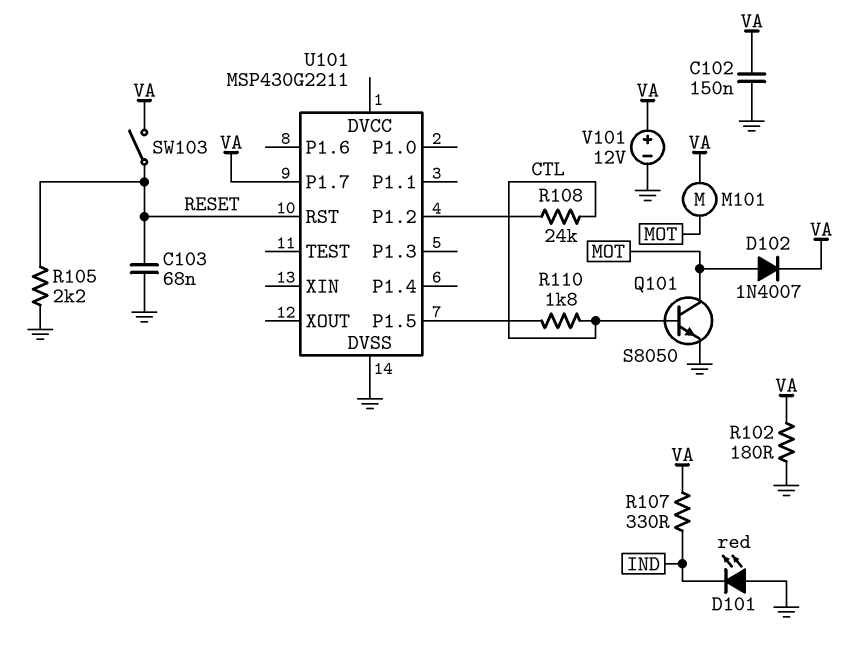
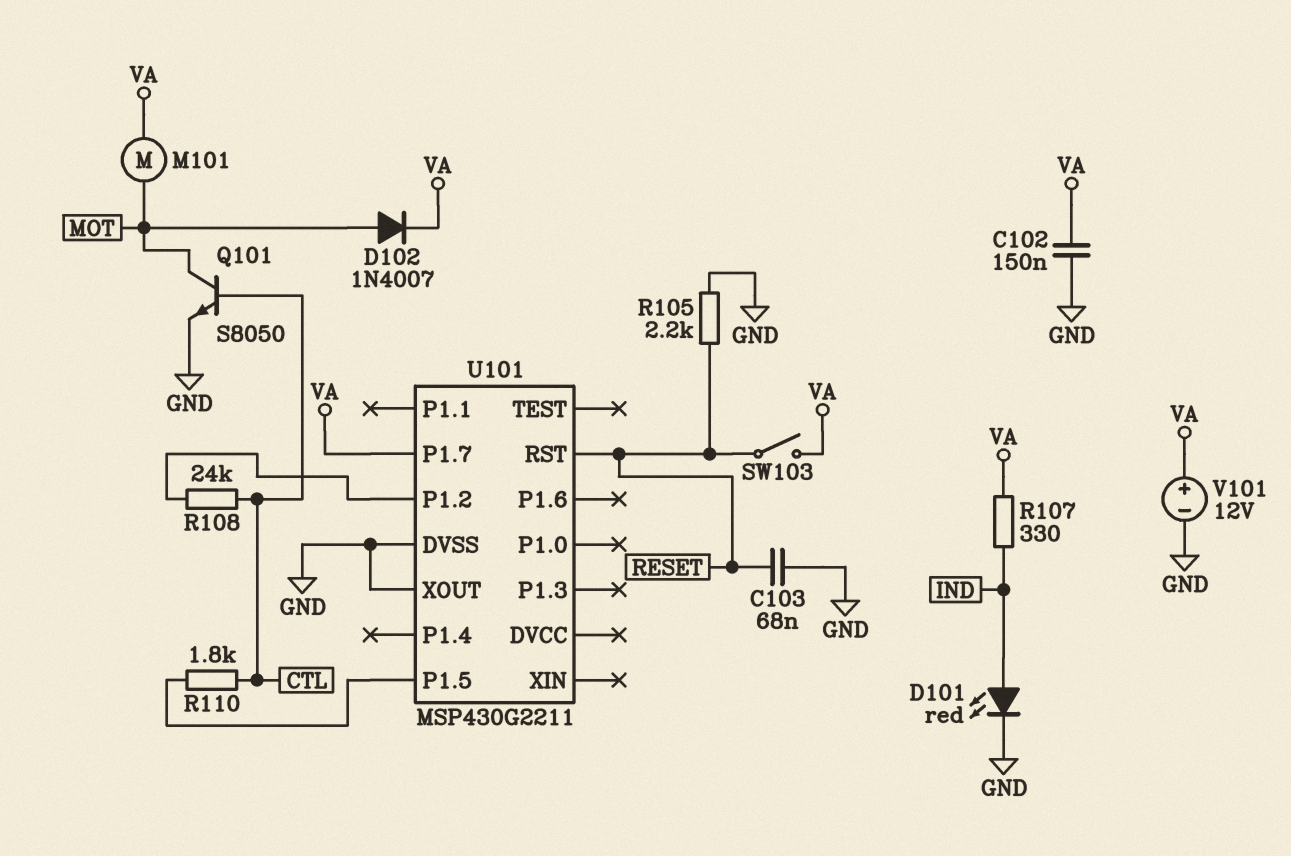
D101: LED red (A GND, K IND) -> LED red (A IND, K GND)
R102: 180 (GND, VA) -> none
U101 pin XOUT: none -> GND

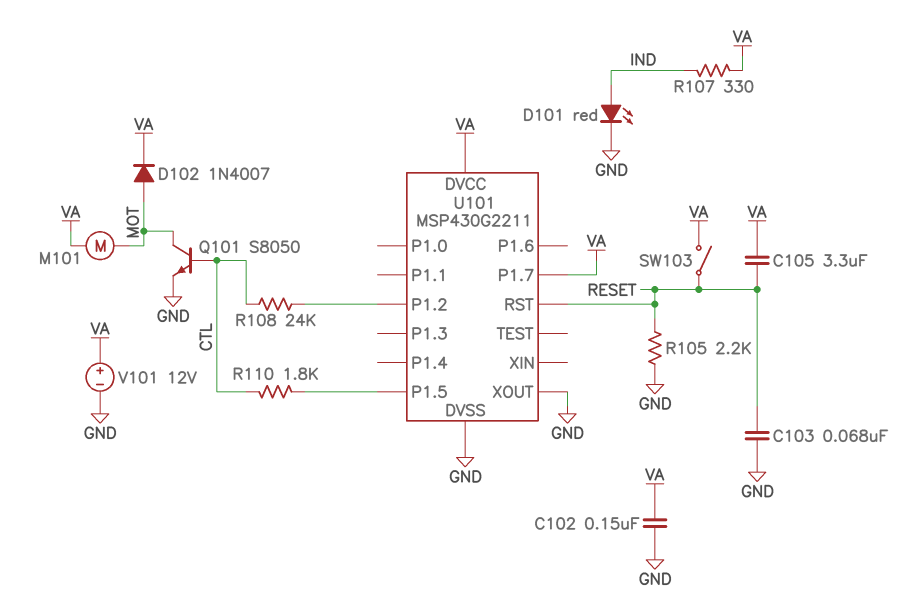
C105: none -> 3.3uF (RESET, VA)
U101 pin DVCC: none -> VA

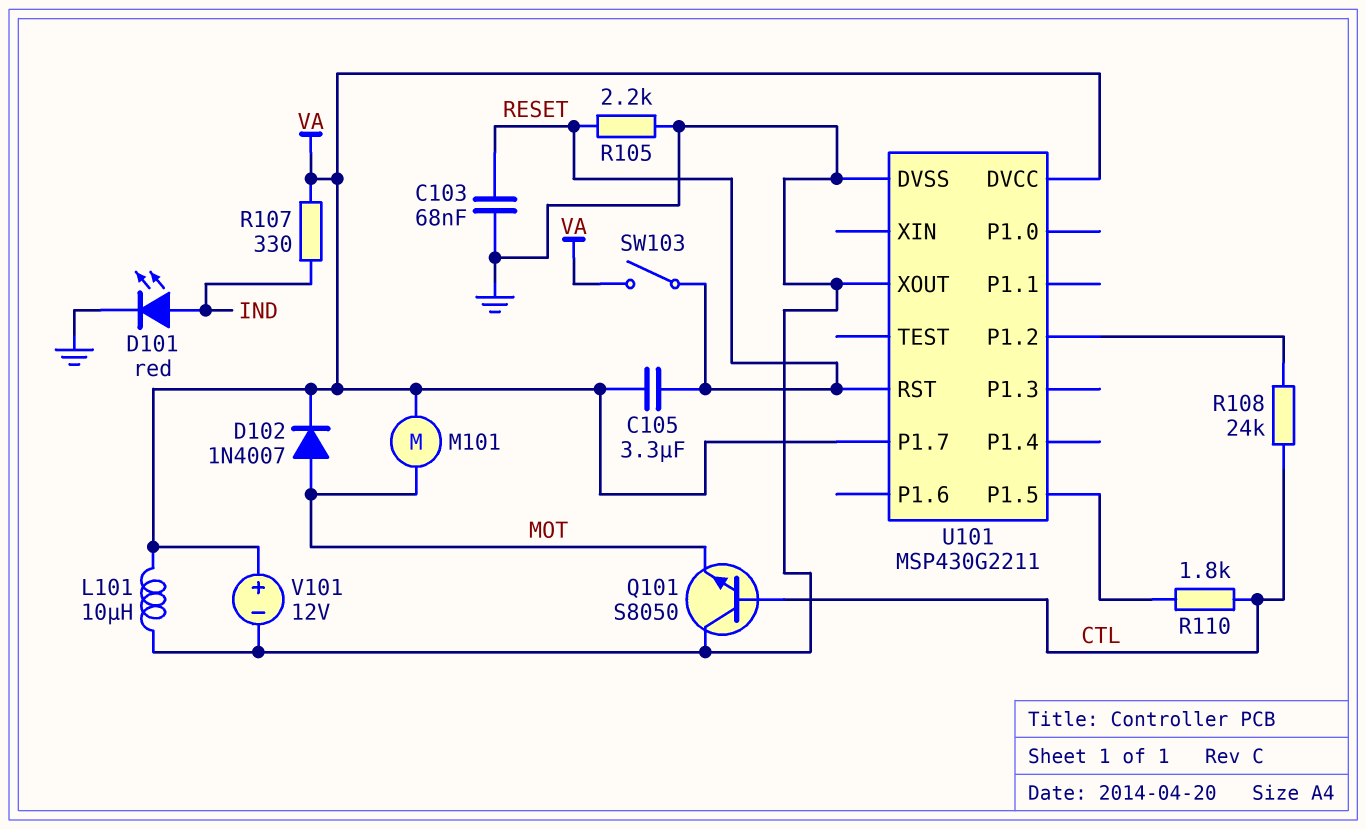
C102: 150nF (GND, VA) -> none
L101: none -> 10uH (GND, VA)
Q101: NPN S8050 (B CTL, C MOT, E GND) -> NPN S8050 (B CTL, C GND, E MOT)

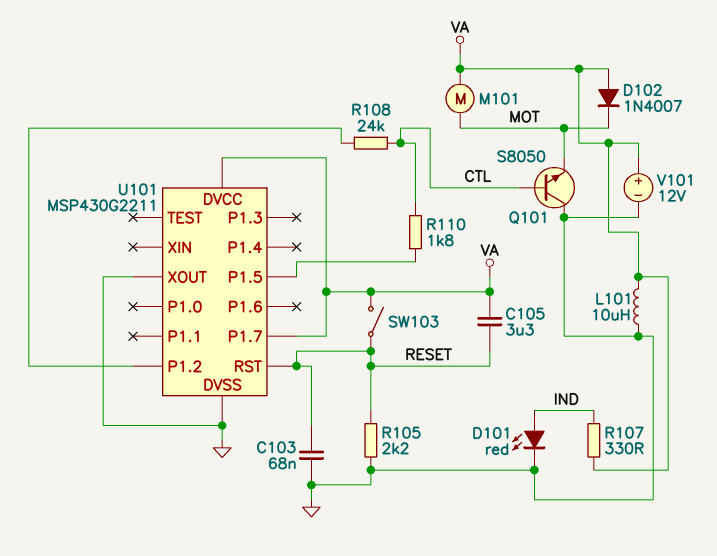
D102: diode 1N4007 (A MOT, K VA) -> diode 1N4007 (A VA, K MOT)

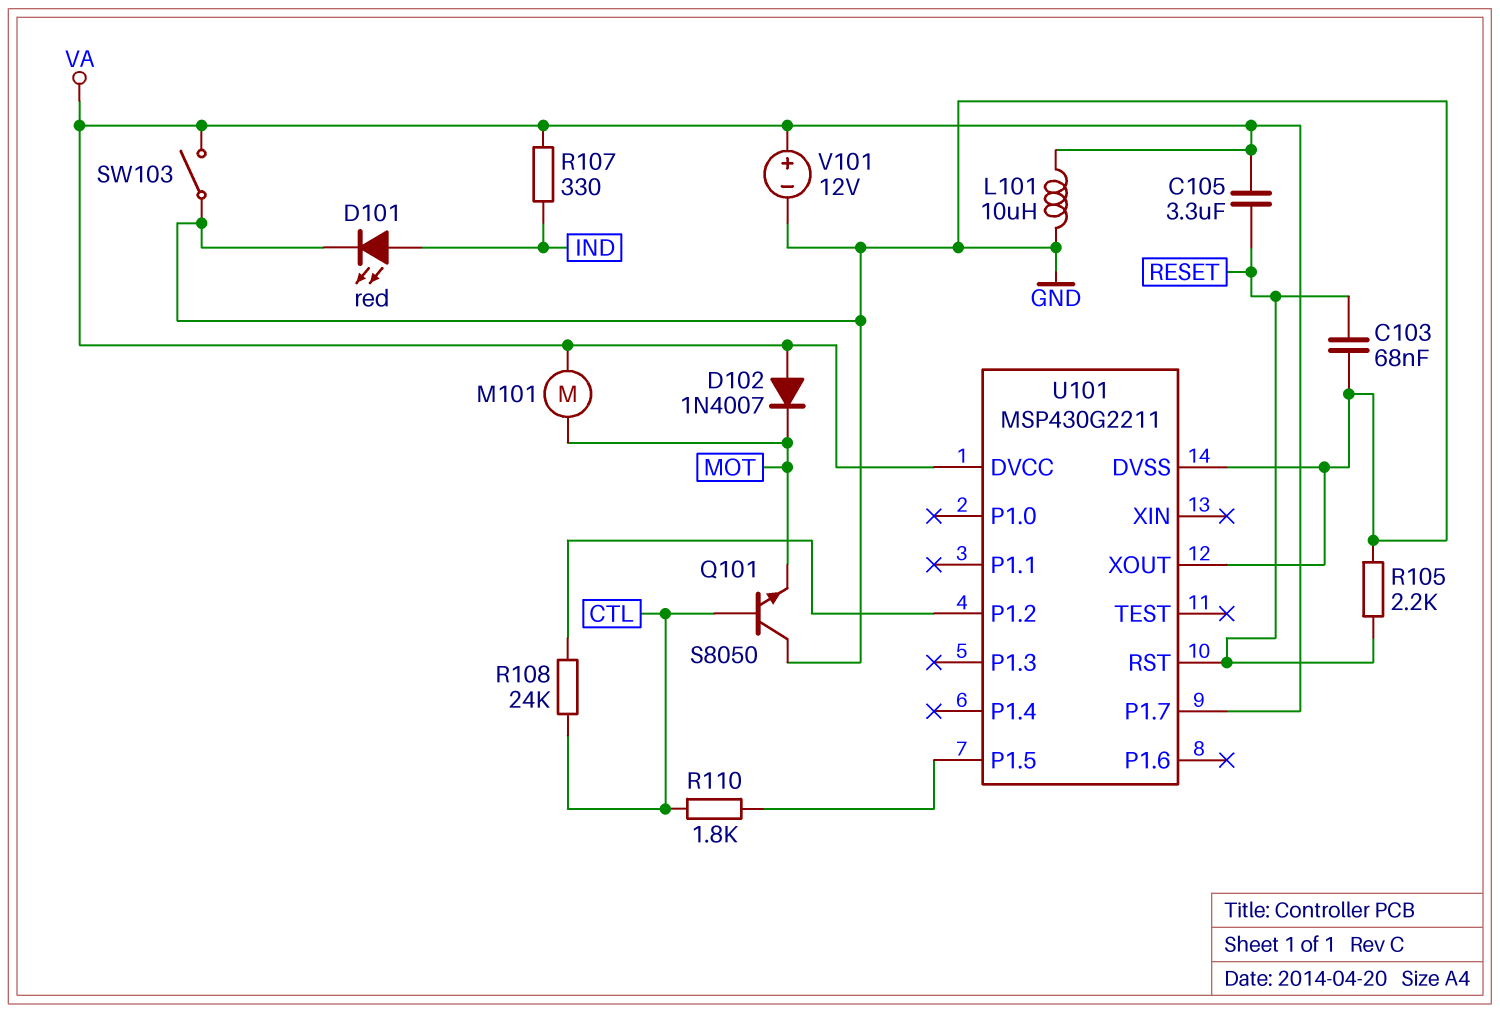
SW103: switch (RESET, VA) -> switch (GND, VA)

